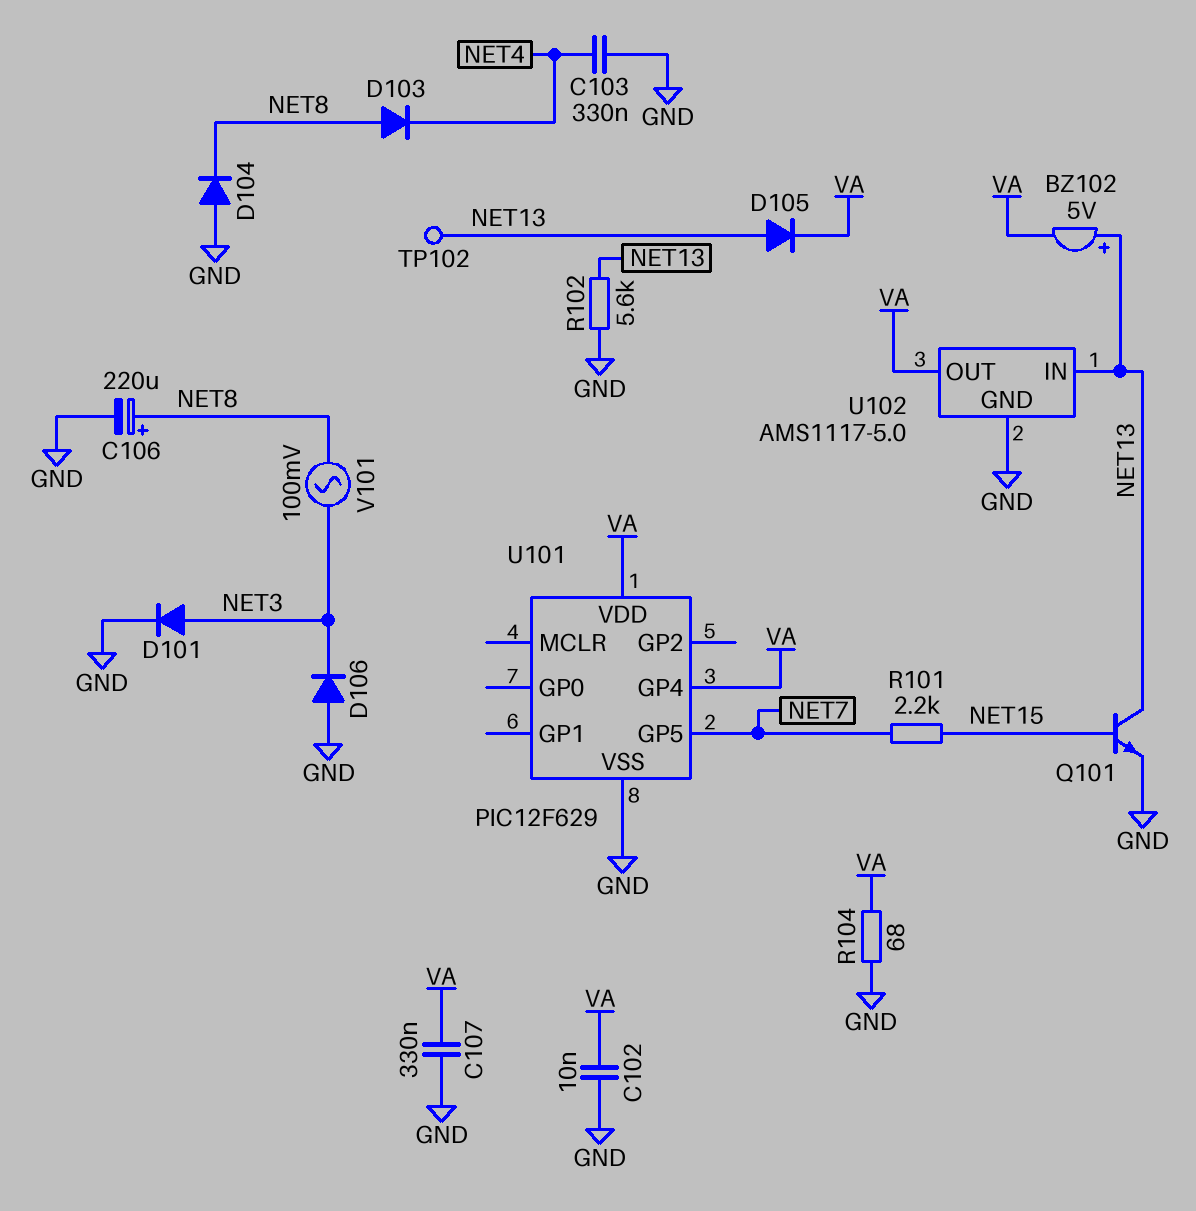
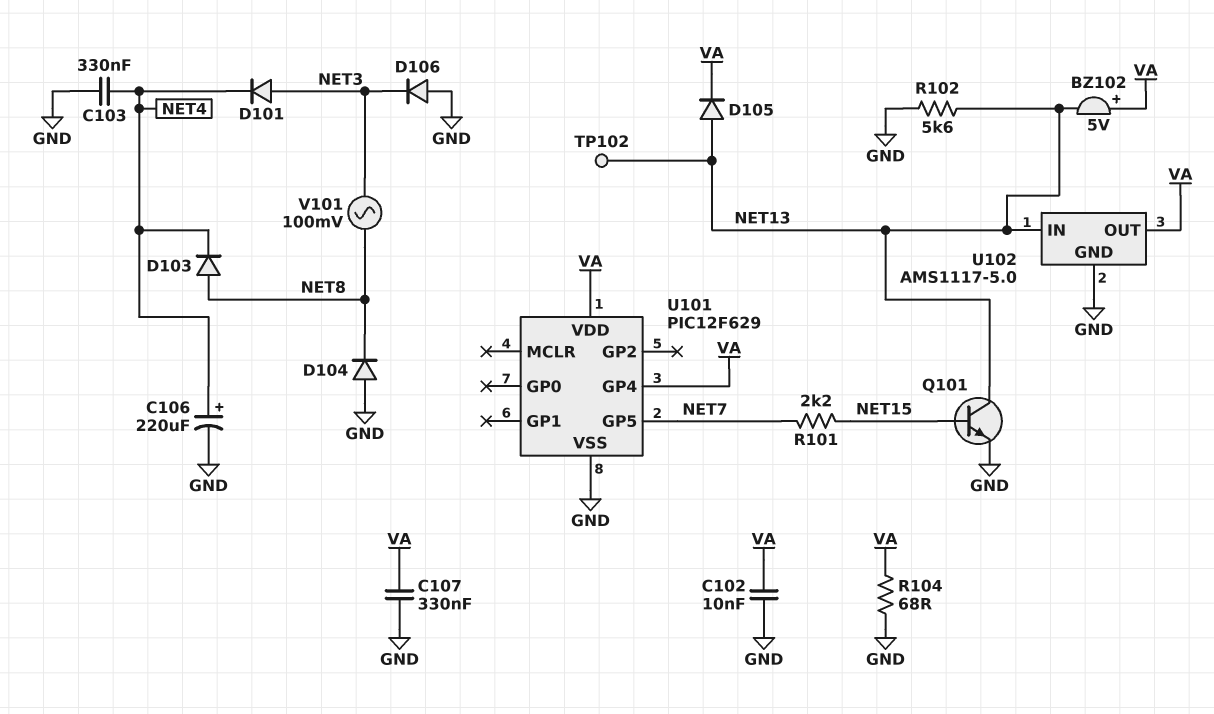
BZ102: buzzer 5V (plus NET13, minus VA) -> buzzer 5V (plus VA, minus NET13)
C106: 220uF (plus NET8, minus GND) -> 220uF (plus NET4, minus GND)
D101: diode (A NET3, K GND) -> diode (A NET3, K NET4)

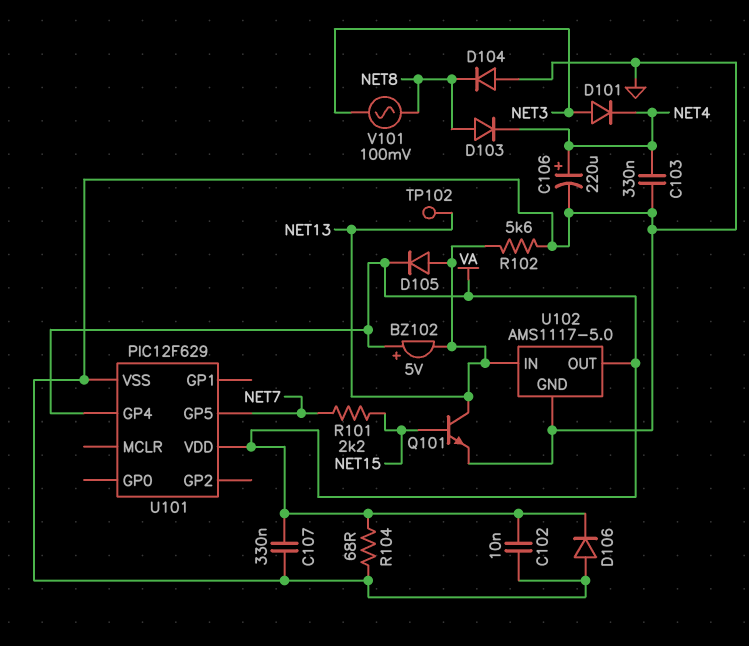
D106: diode (A GND, K NET3) -> diode (A GND, K VA)

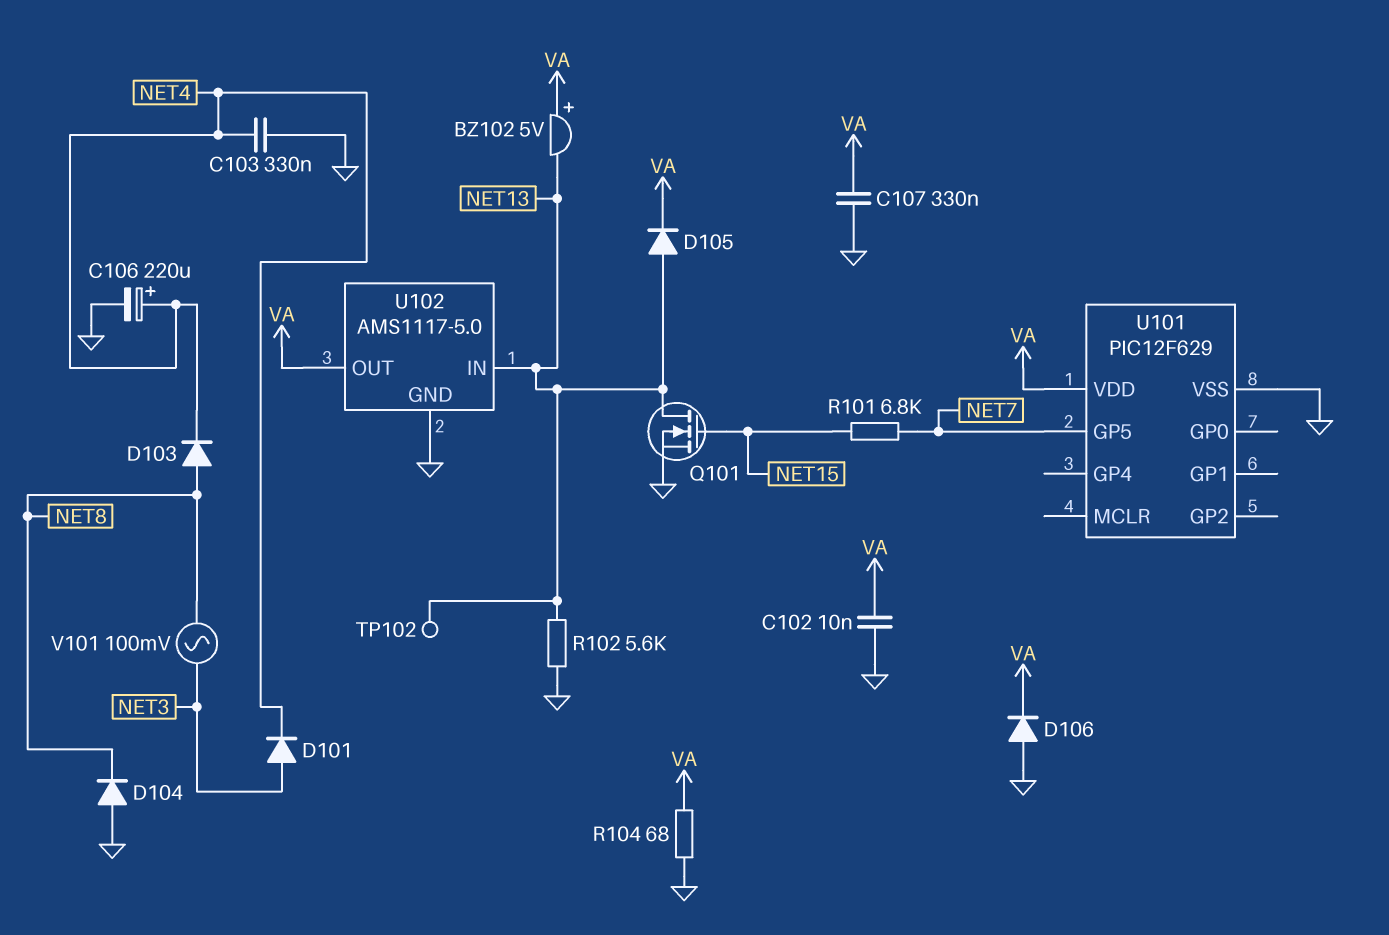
Q101: NPN (B NET15, C NET13, E GND) -> NMOS (G NET15, D NET13, S GND)
R101: 2.2k (NET7, NET15) -> 6.8k (NET7, NET15)
U101 pin GP4: VA -> none

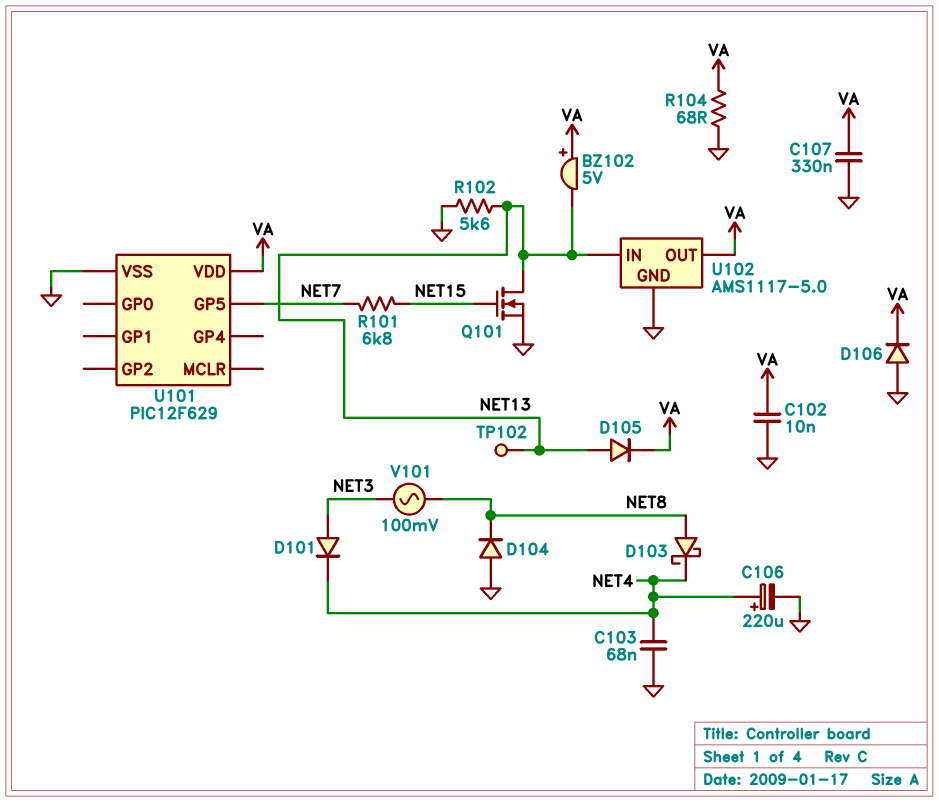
C103: 330nF (GND, NET4) -> 68nF (GND, NET4)
D103: diode (A NET8, K NET4) -> schottky (A NET8, K NET4)

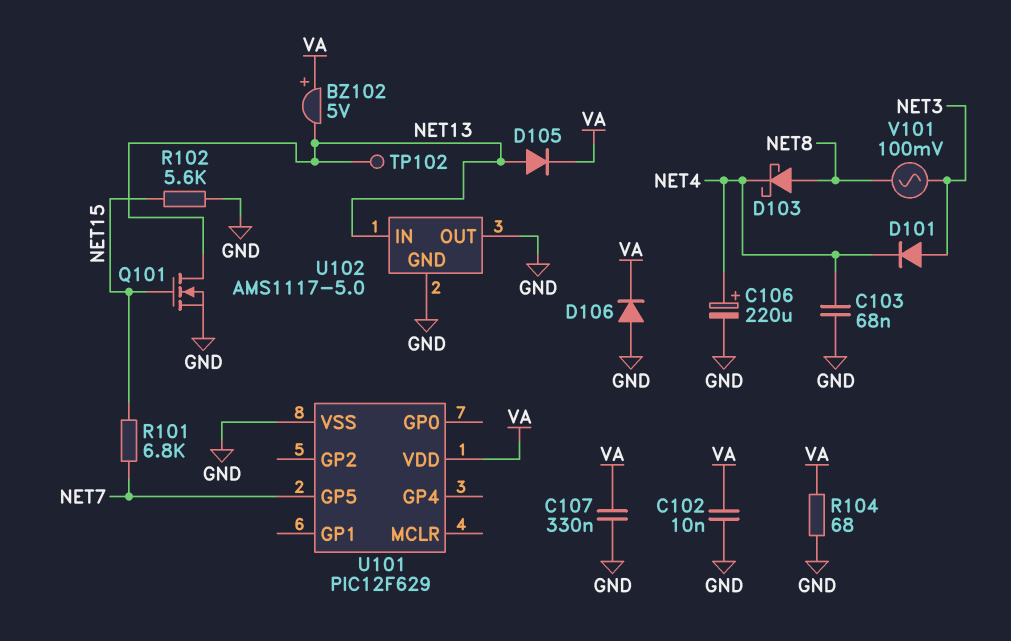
D104: diode (A GND, K NET8) -> none
R102: 5.6k (GND, NET13) -> 5.6k (GND, NET15)
U102 pin OUT: VA -> GND

